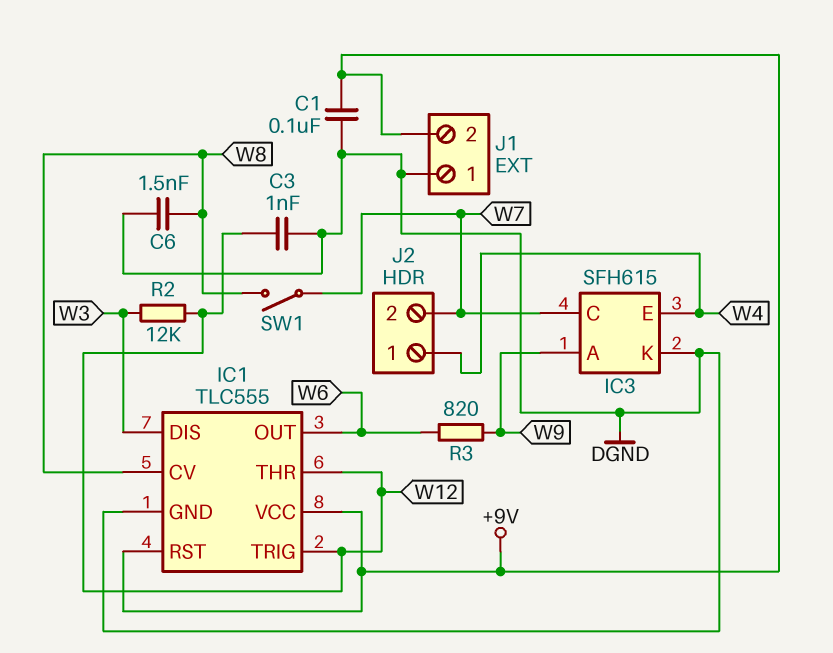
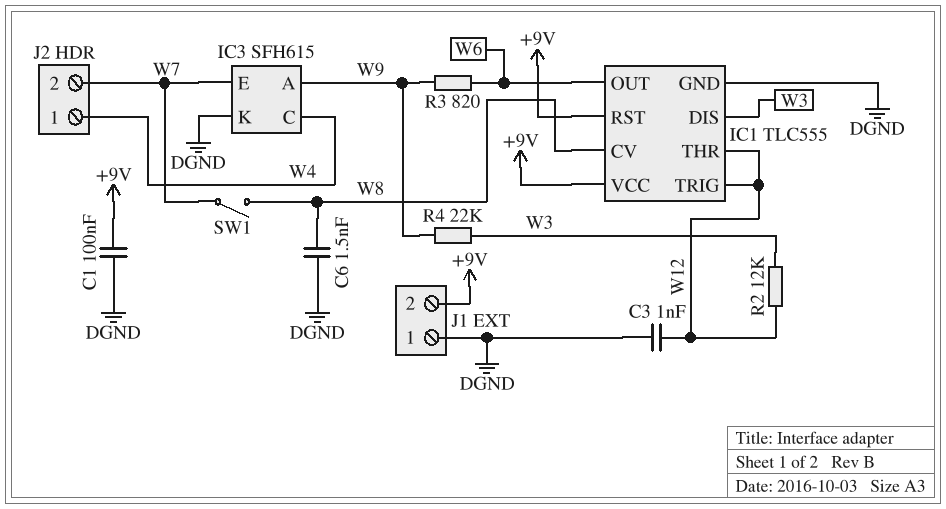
IC3 pin C: W7 -> W4
IC3 pin E: W4 -> W7
R4: none -> 22k (W3, W9)

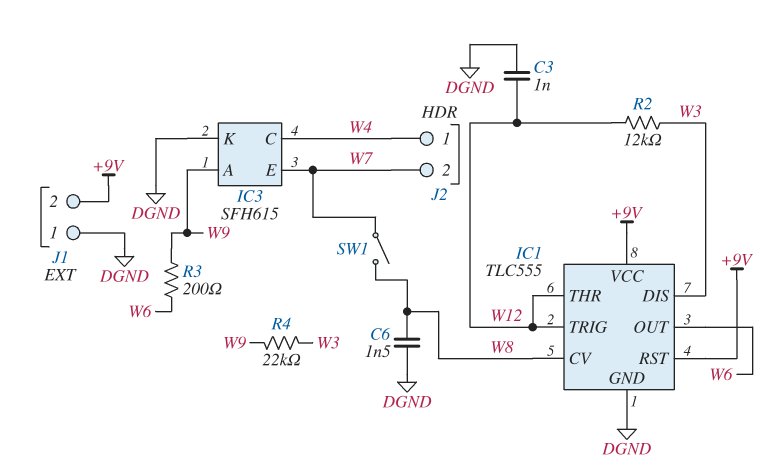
C1: 100nF (+9V, DGND) -> none
R3: 820 (W6, W9) -> 200 (W6, W9)

